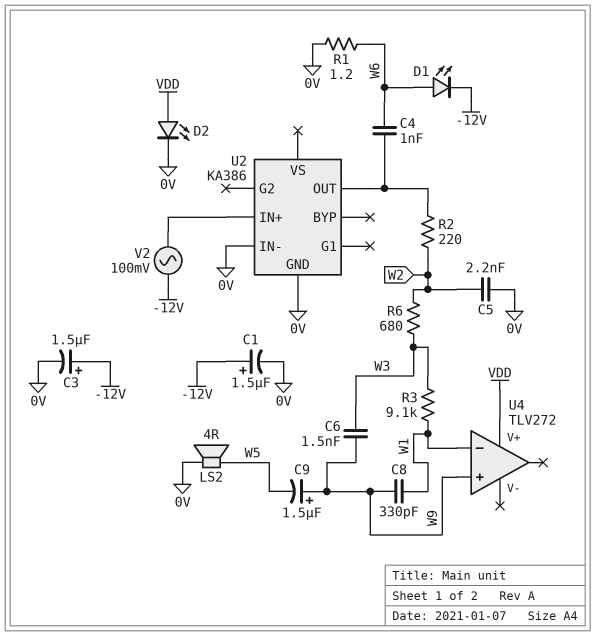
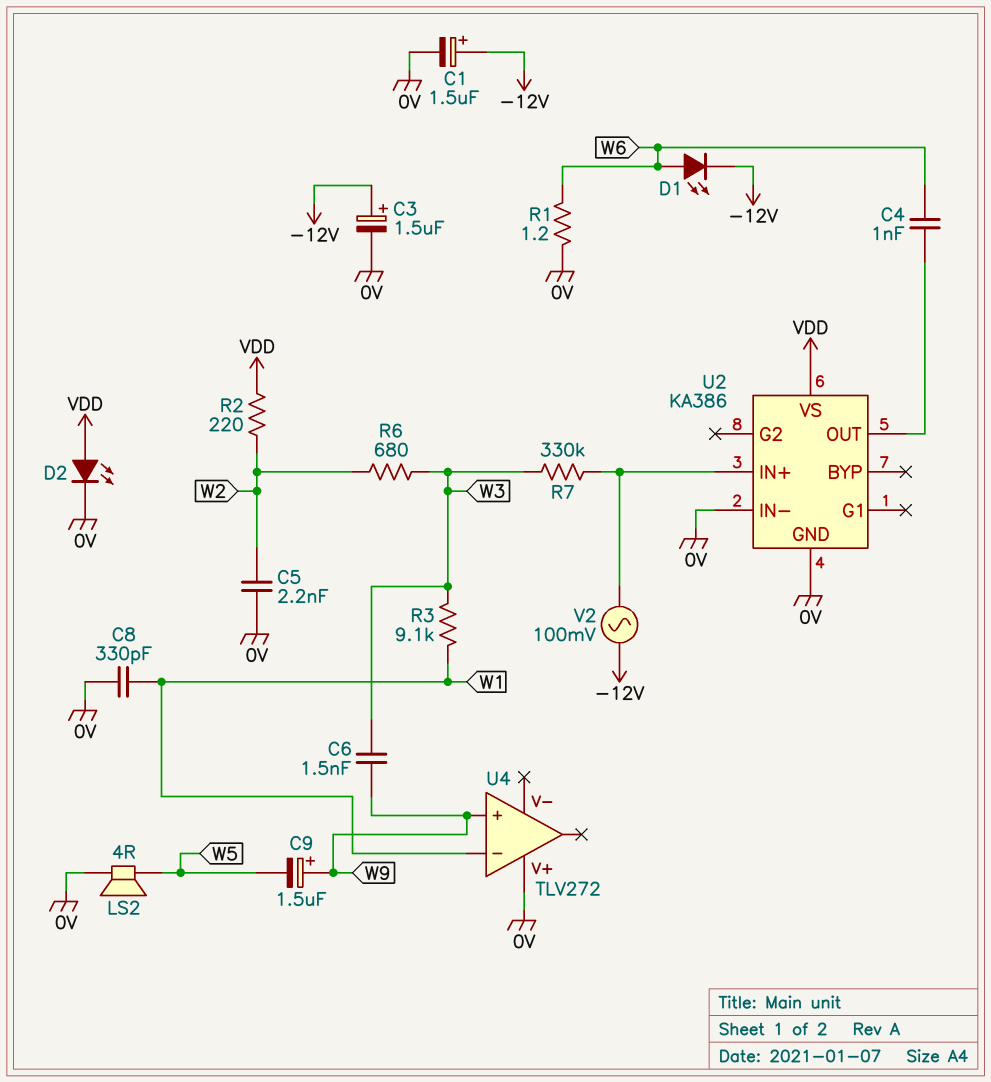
C8: 330pF (W1, W9) -> 330pF (0V, W1)
R2: 220 (U2/OUT, W2) -> 220 (VDD, W2)
R7: none -> 330k (U2/IN+, W3)
U2 pin VS: none -> VDD
U4 pin V+: VDD -> 0V

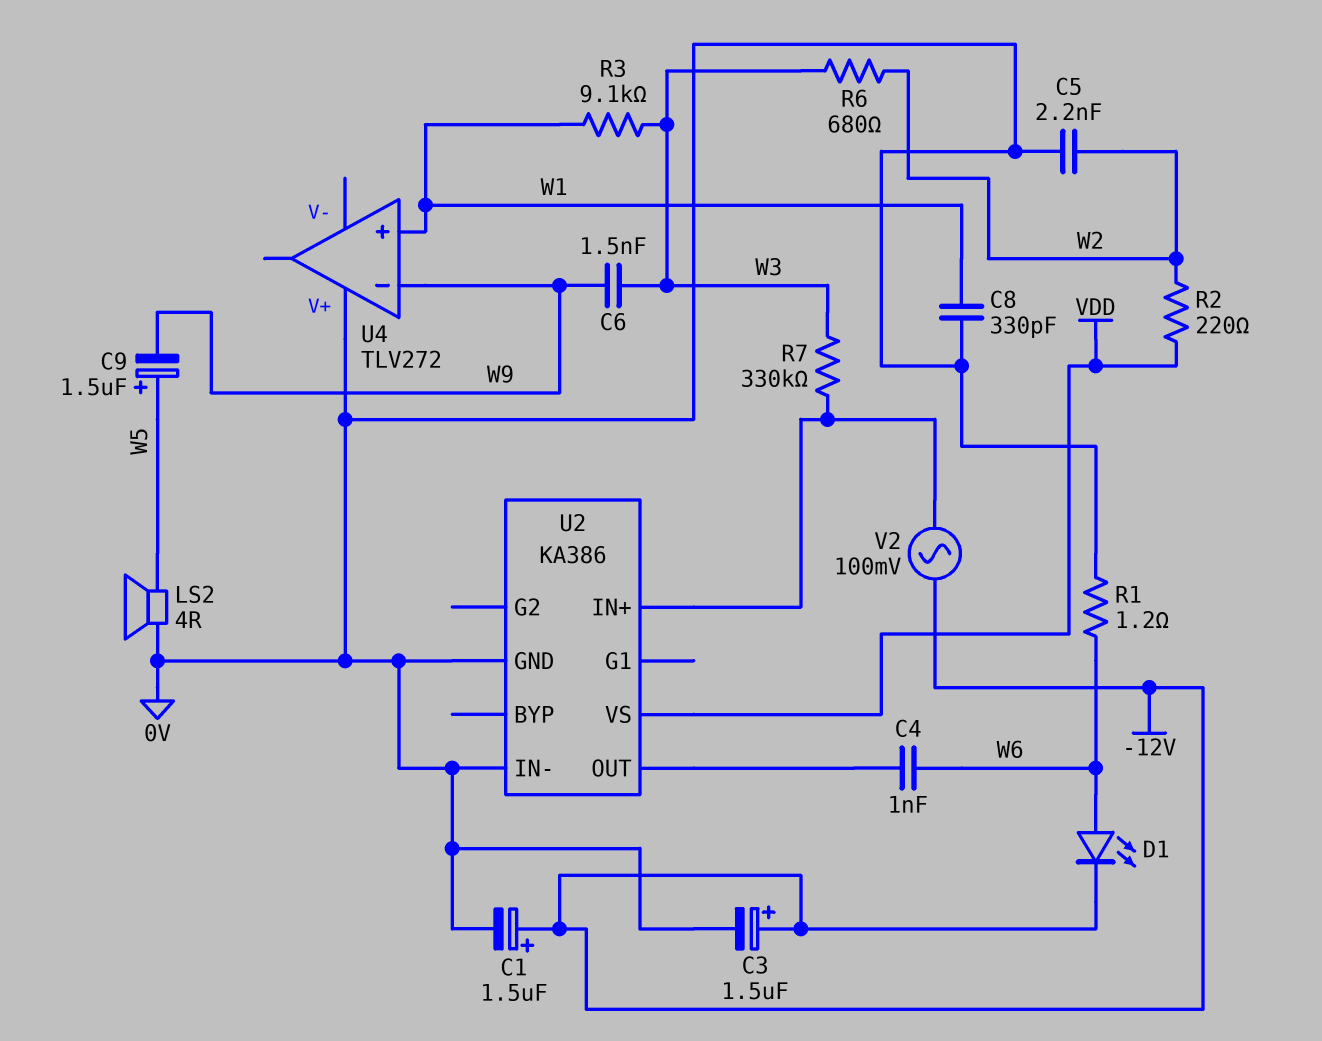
C9: 1.5uF (plus W9, minus W5) -> 1.5uF (plus W5, minus W9)
D2: LED (A VDD, K 0V) -> none
U4 pin in+: W9 -> W1
U4 pin in-: W1 -> W9

